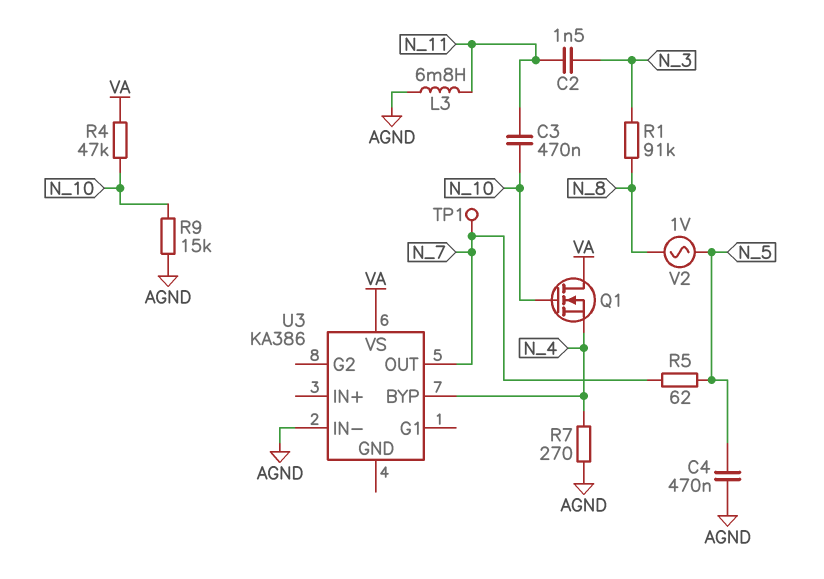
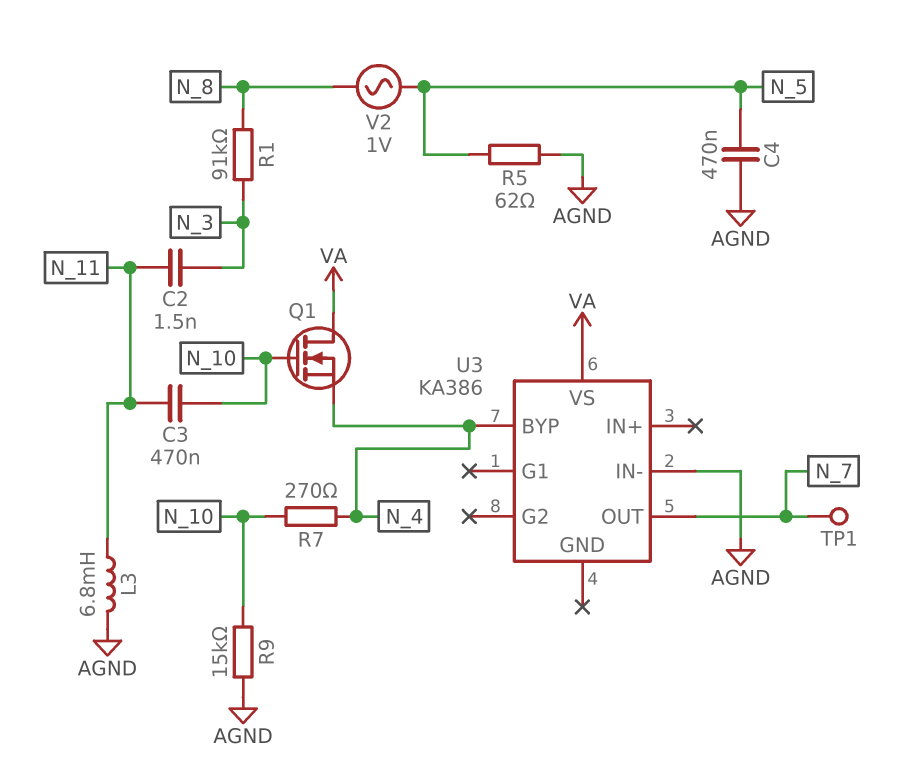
R4: 47k (N_10, VA) -> none
R5: 62 (N_5, N_7) -> 62 (AGND, N_5)
R7: 270 (AGND, N_4) -> 270 (N_4, N_10)

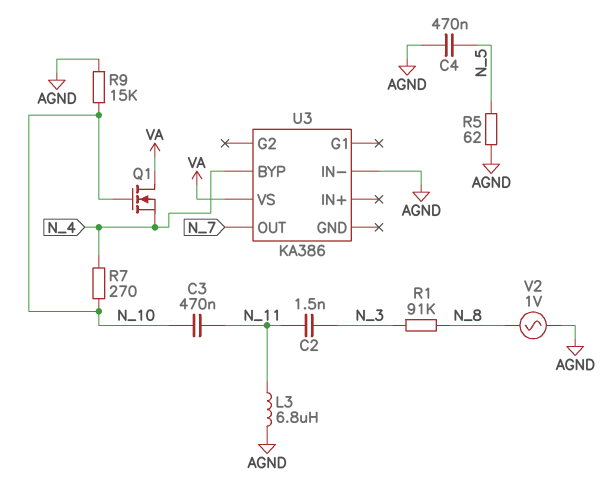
L3: 6.8mH (AGND, N_11) -> 6.8uH (AGND, N_11)
TP1: test point (N_7) -> none
V2: AC 1V (N_5, N_8) -> AC 1V (AGND, N_8)

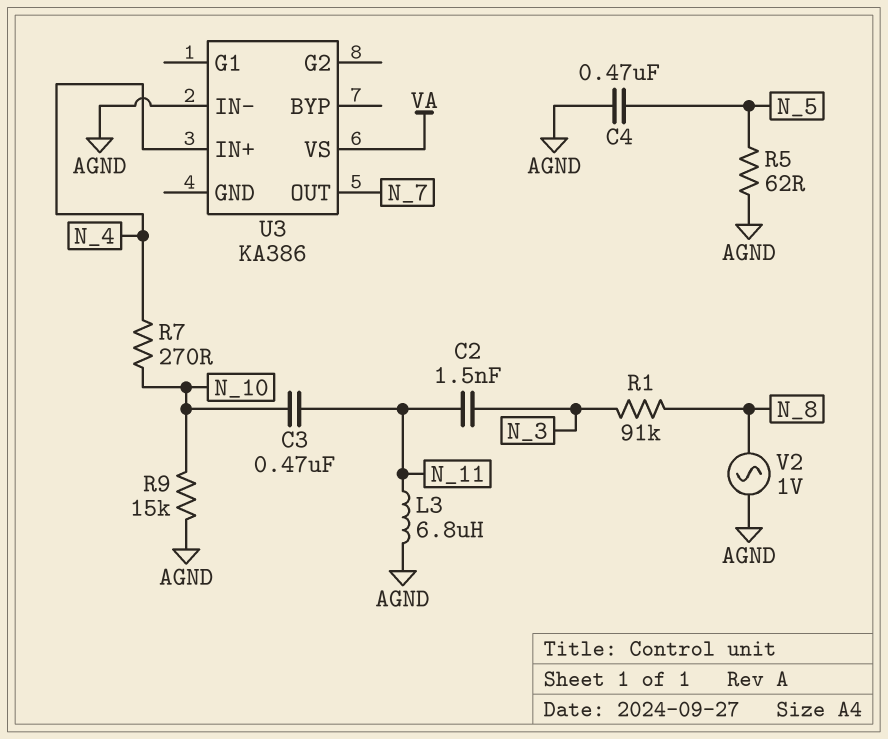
Q1: NMOS (G N_10, D VA, S N_4) -> none
U3 pin BYP: N_4 -> none
U3 pin IN+: none -> N_4

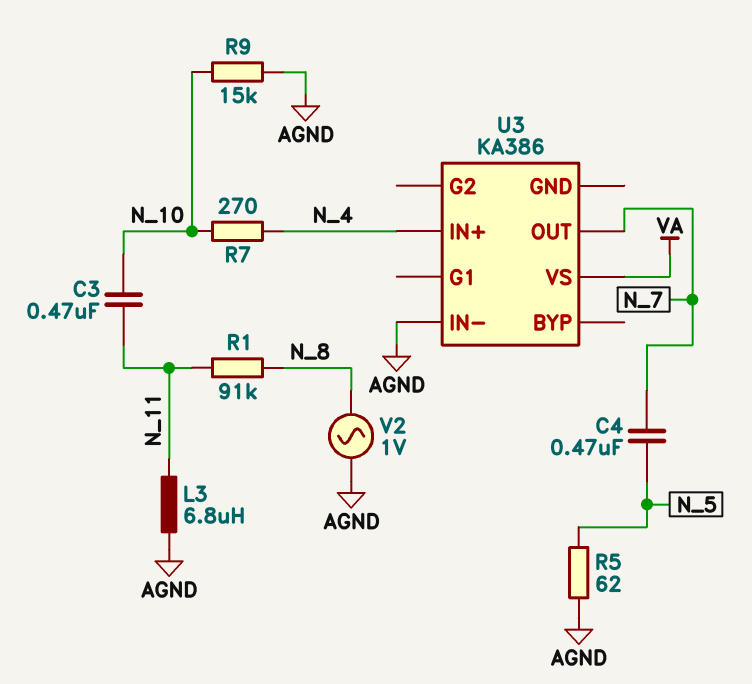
C2: 1.5nF (N_3, N_11) -> none
C4: 470nF (AGND, N_5) -> 470nF (N_5, N_7)
R1: 91k (N_3, N_8) -> 91k (N_8, N_11)

